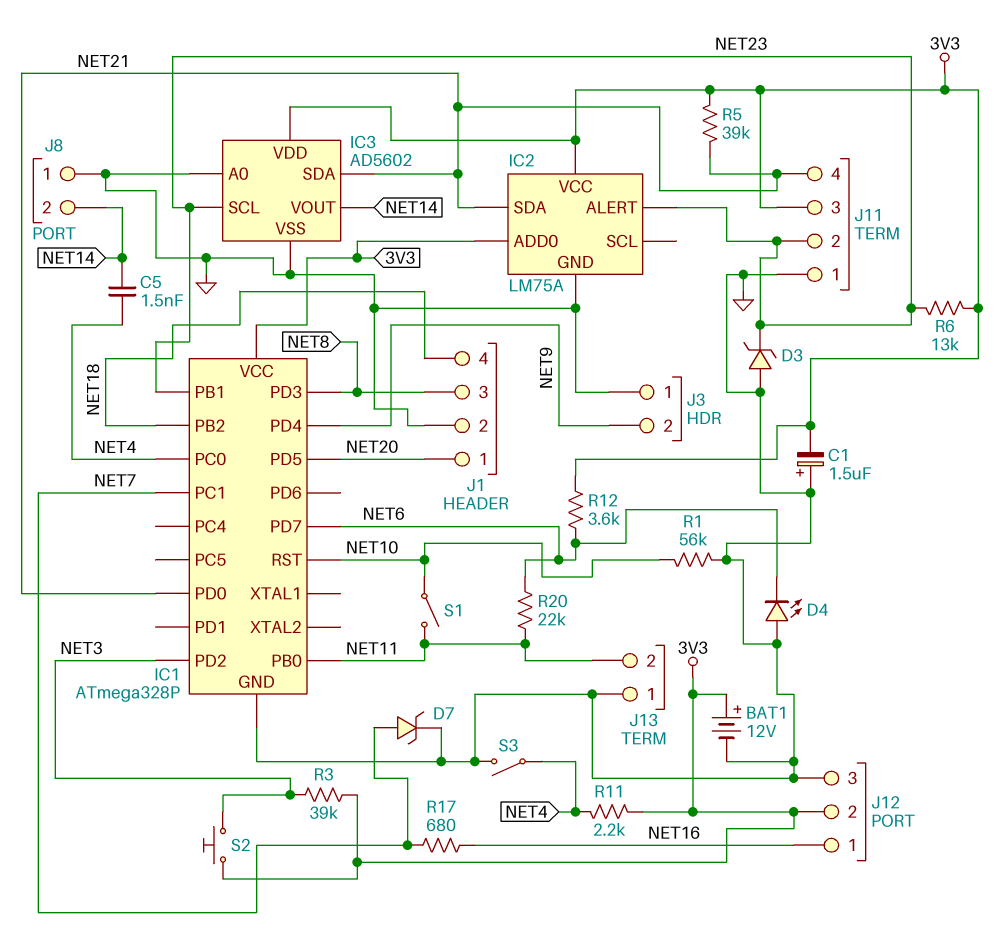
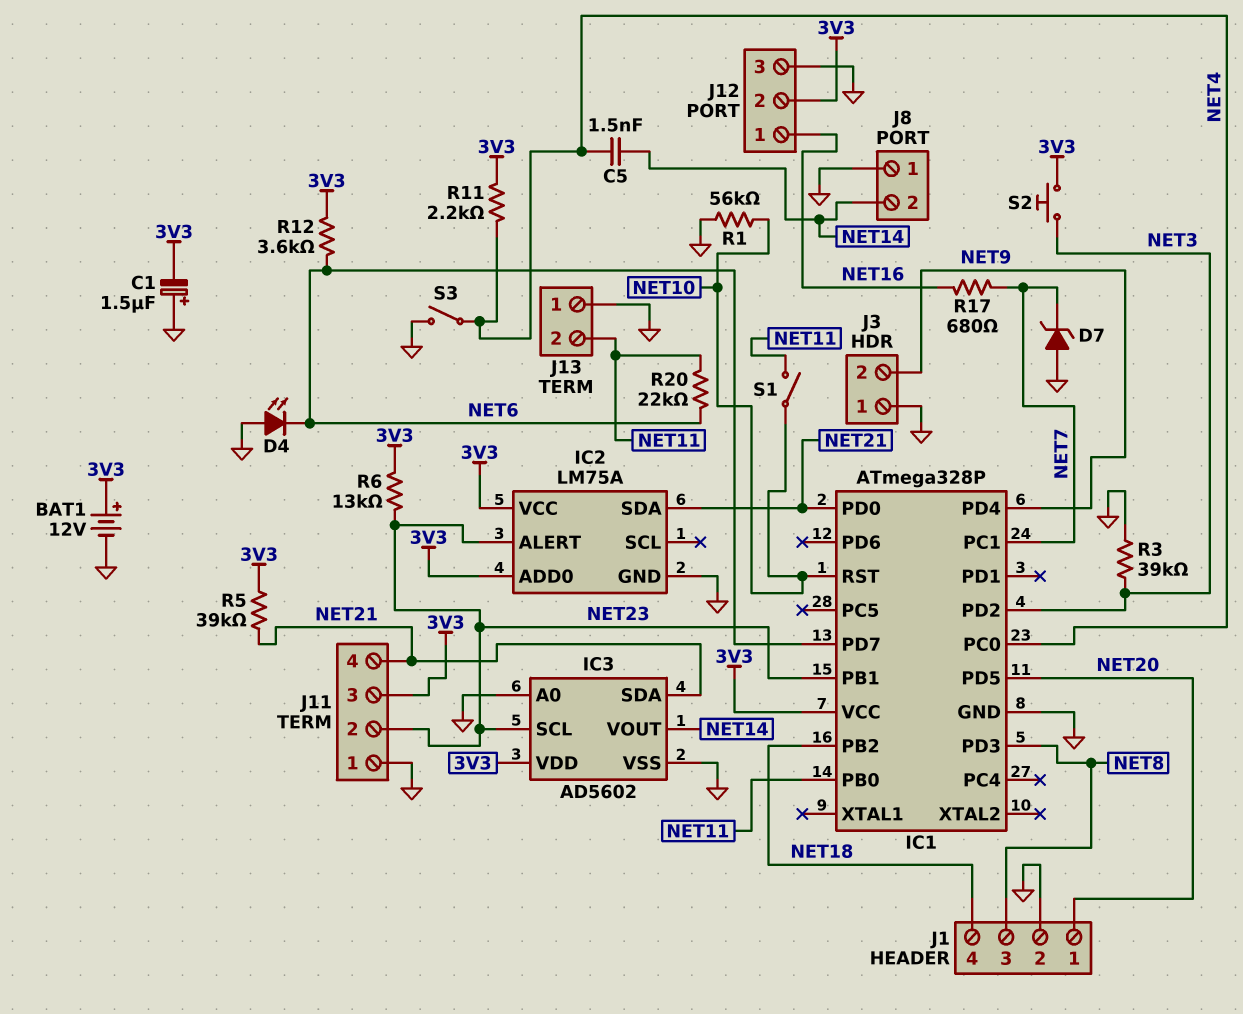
D3: zener (A GND, K NET23) -> none
D7: zener (A NET7, K GND) -> zener (A GND, K NET7)
R3: 39k (3V3, NET3) -> 39k (GND, NET3)

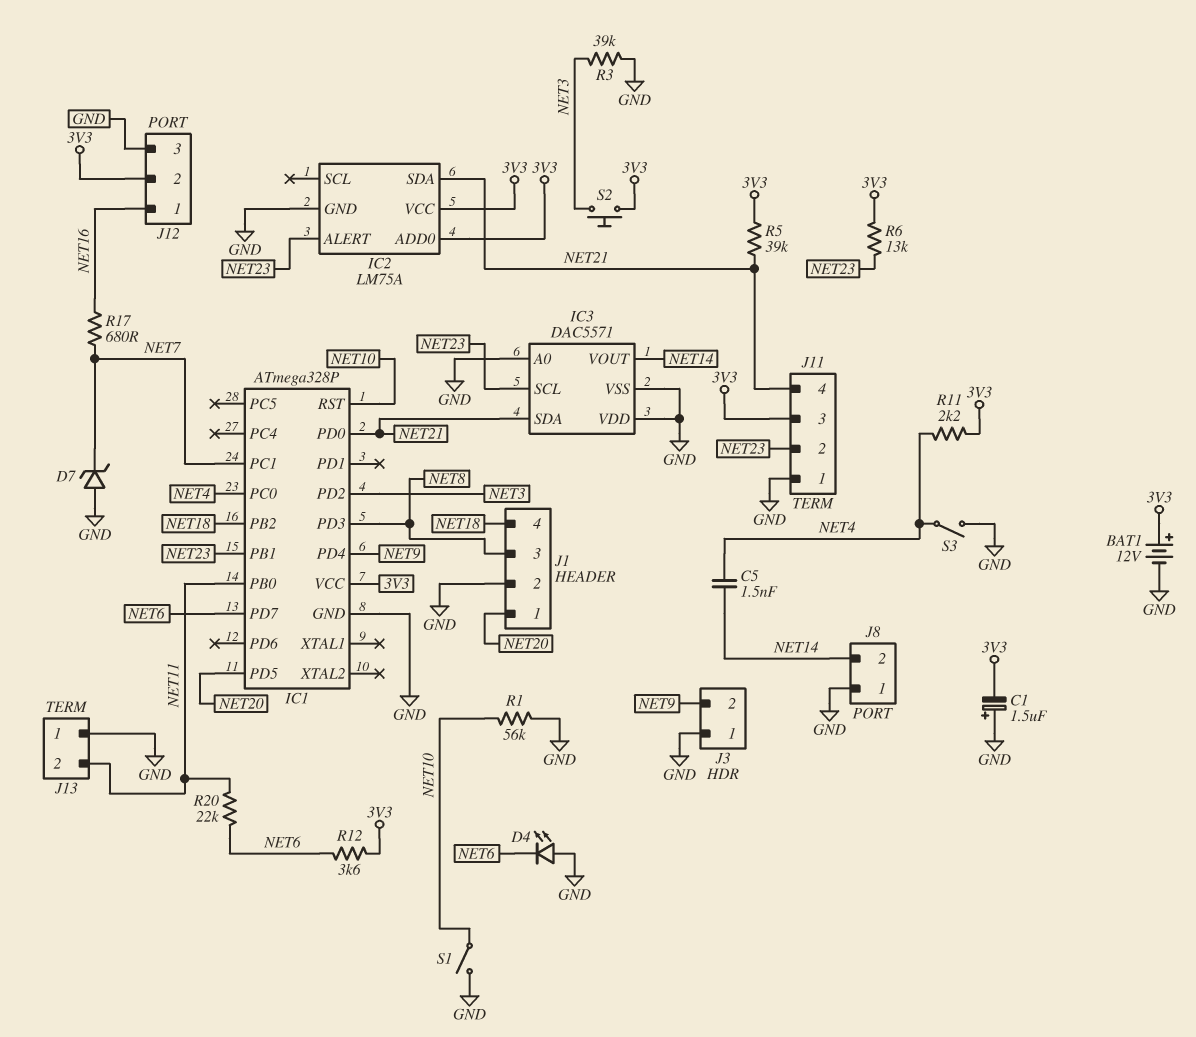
IC3: AD5602 -> DAC5571
IC3 pin VDD: 3V3 -> GND
S1: switch (NET10, NET11) -> switch (GND, NET10)

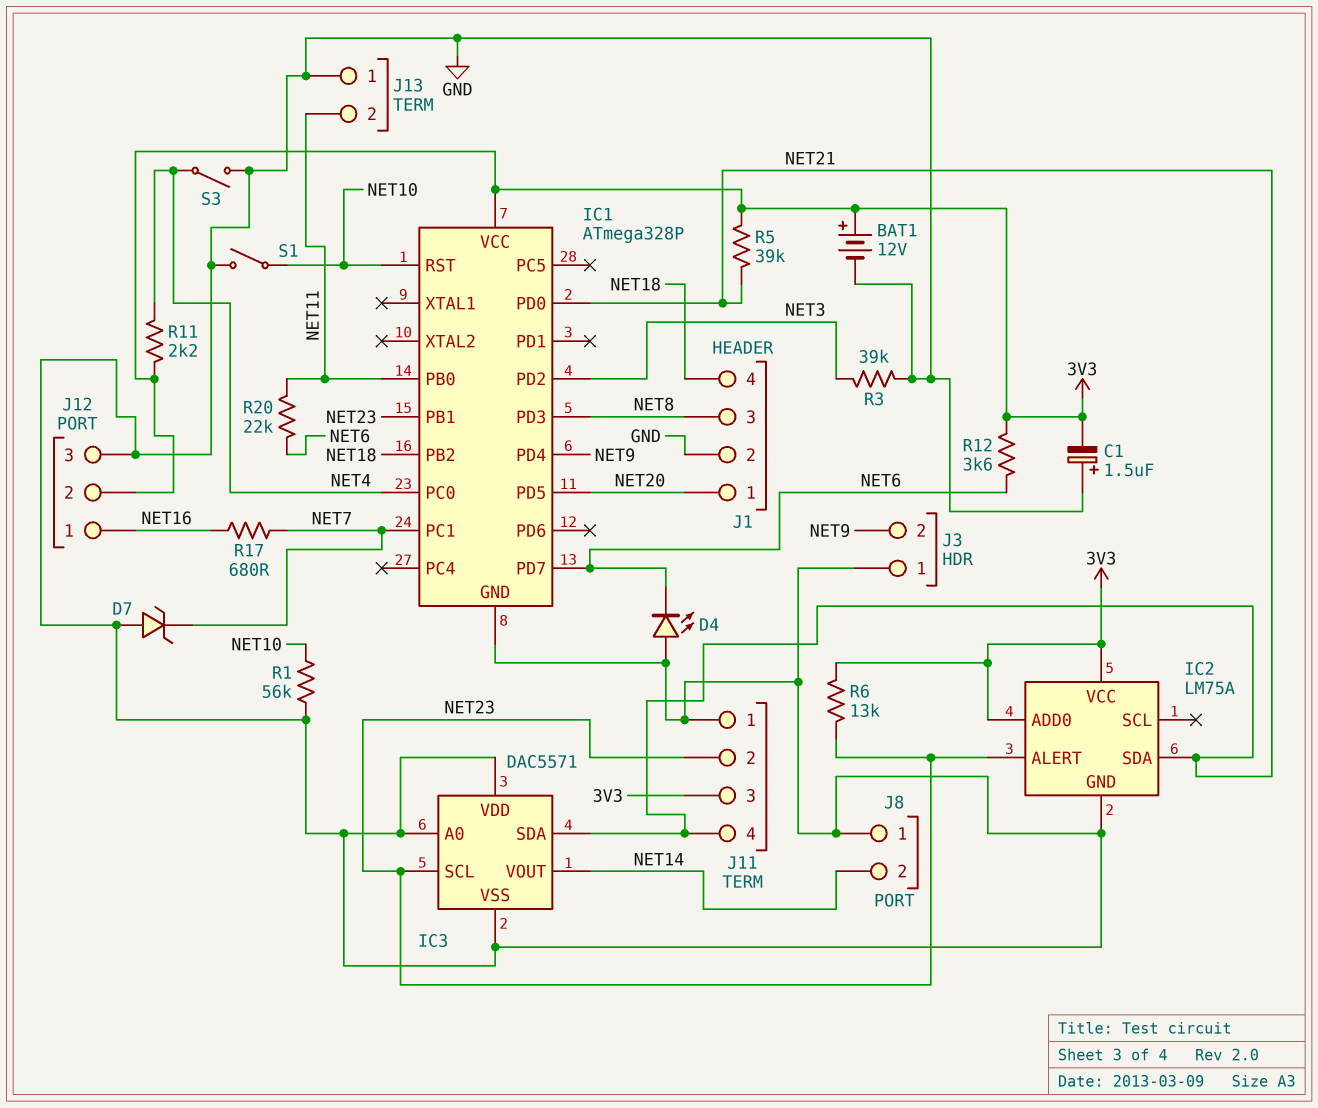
C5: 1.5nF (NET4, NET14) -> none
S2: button (3V3, NET3) -> none

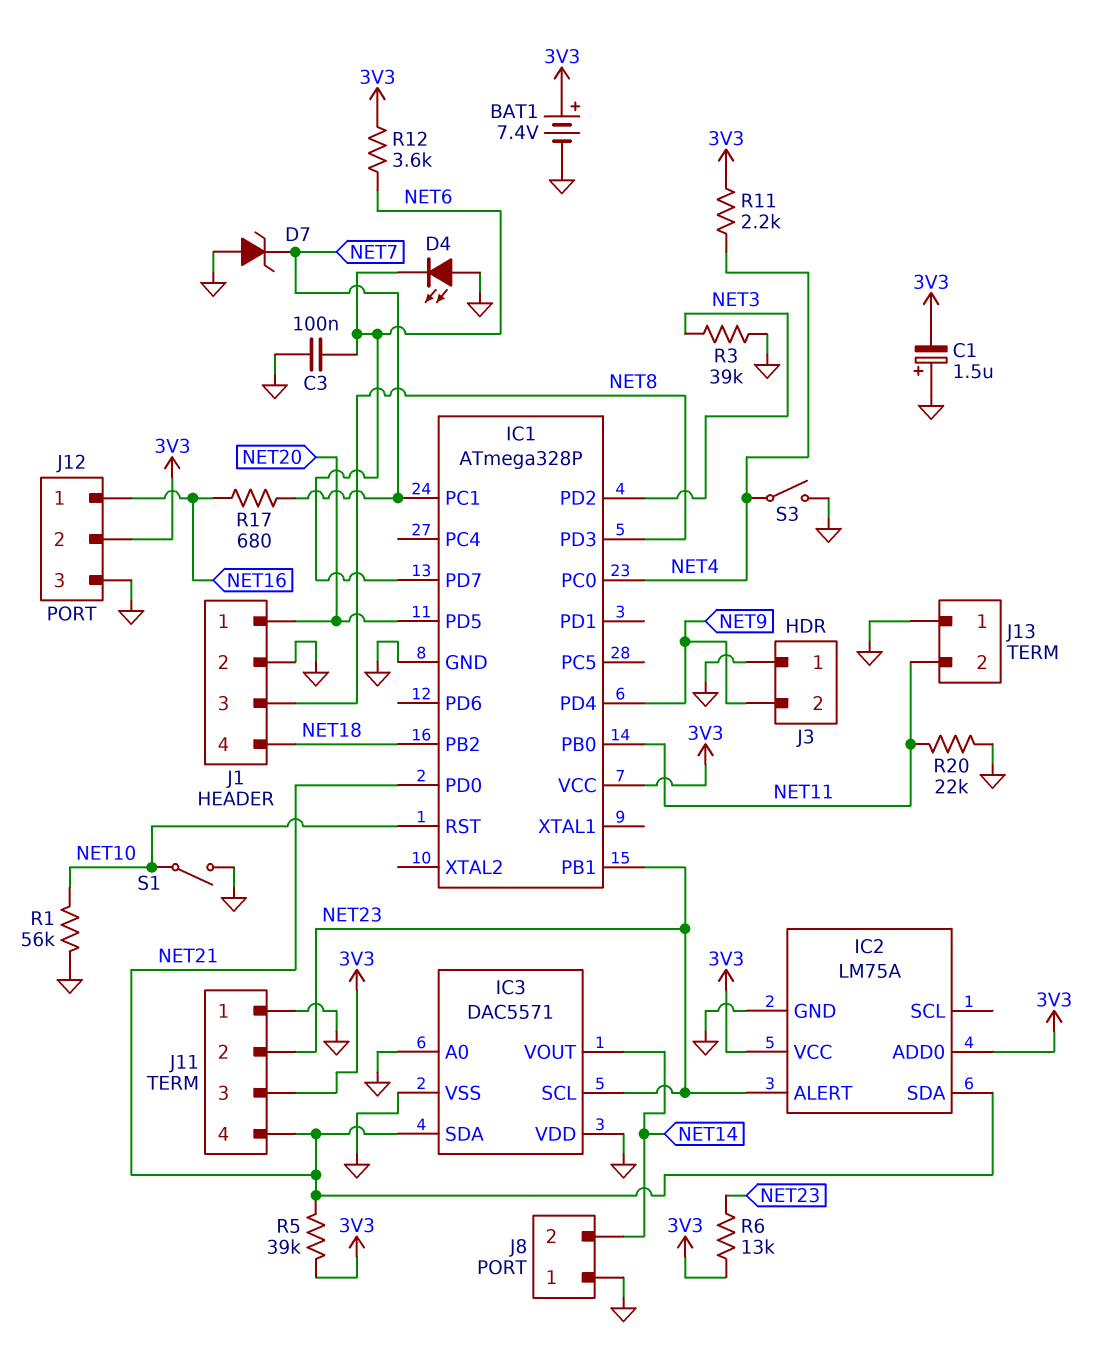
BAT1: 12V (plus 3V3, minus GND) -> 7.4V (plus 3V3, minus GND)
C3: none -> 100nF (GND, NET6)
R20: 22k (NET6, NET11) -> 22k (GND, NET11)

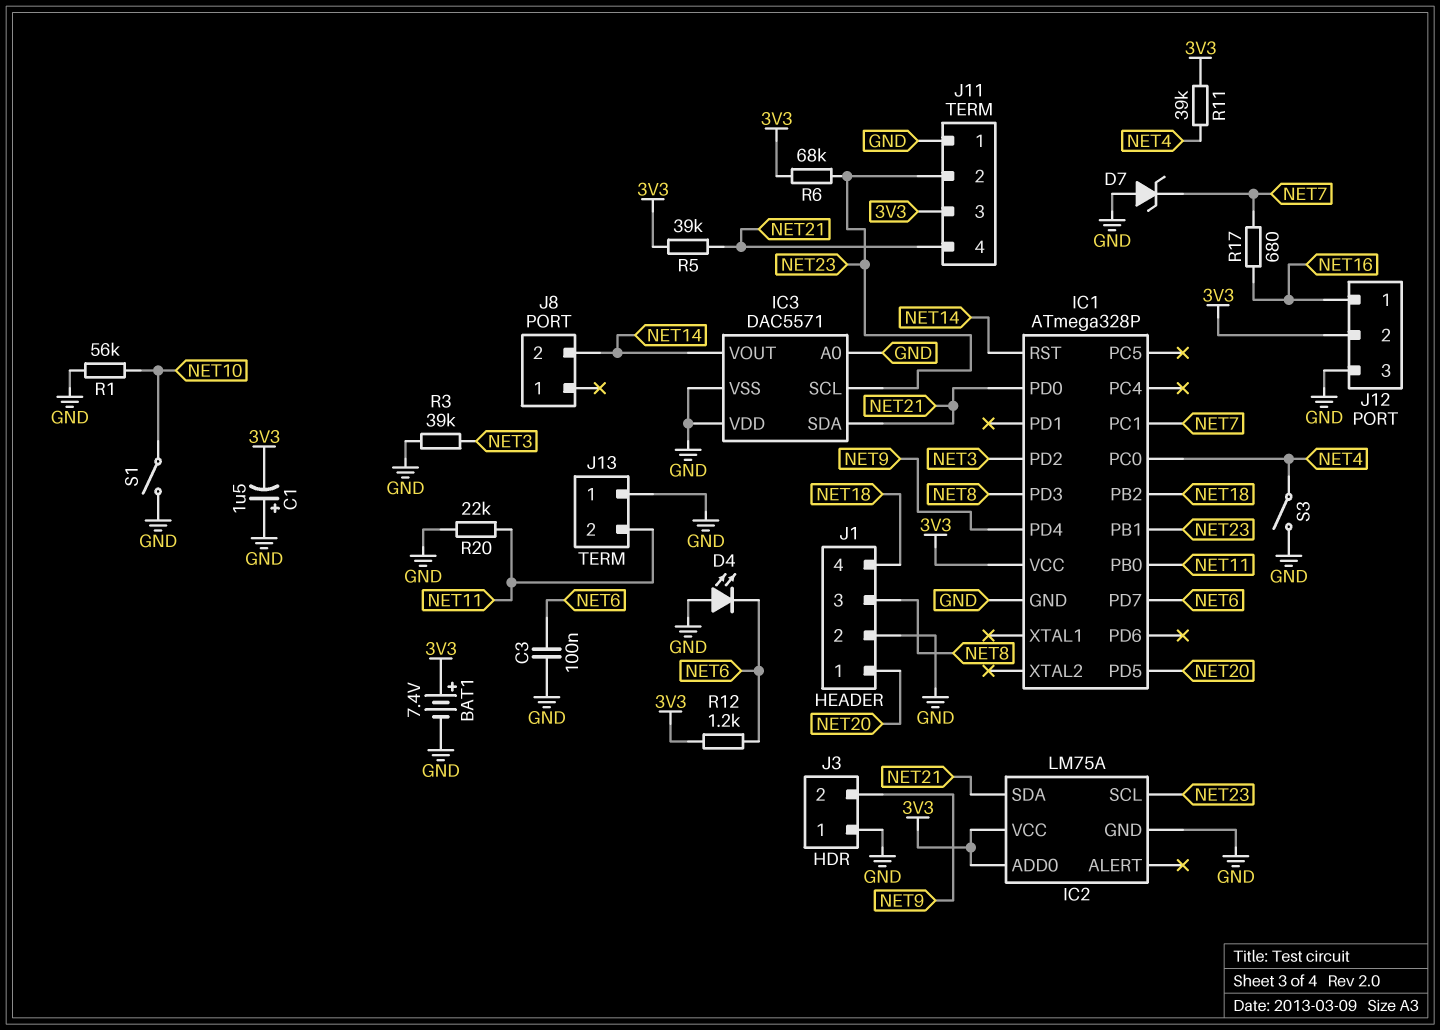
IC1 pin RST: NET10 -> NET14
IC2 pin ALERT: NET23 -> none
IC2 pin SCL: none -> NET23
J8 pin 1: GND -> none
R6: 13k (3V3, NET23) -> 68k (3V3, NET23)
R11: 2.2k (3V3, NET4) -> 39k (3V3, NET4)
R12: 3.6k (3V3, NET6) -> 1.2k (3V3, NET6)

